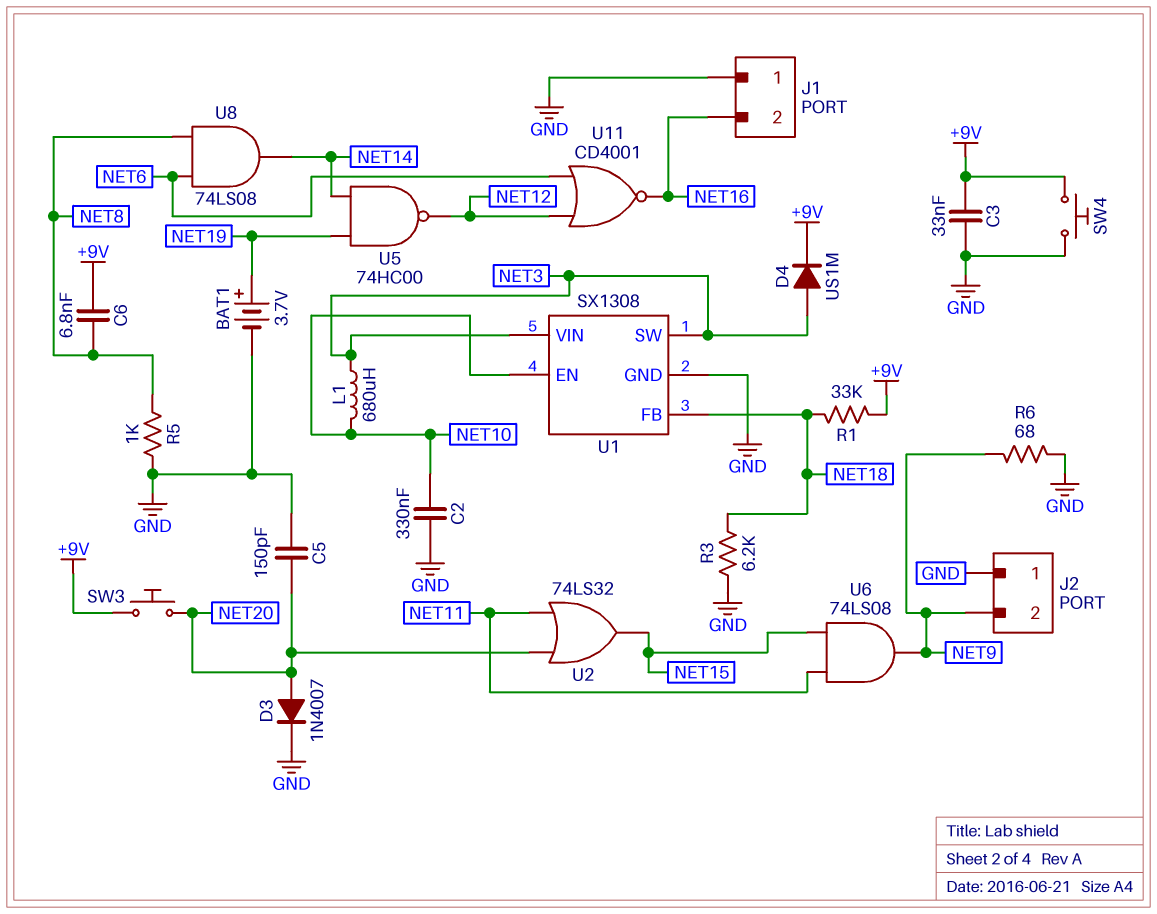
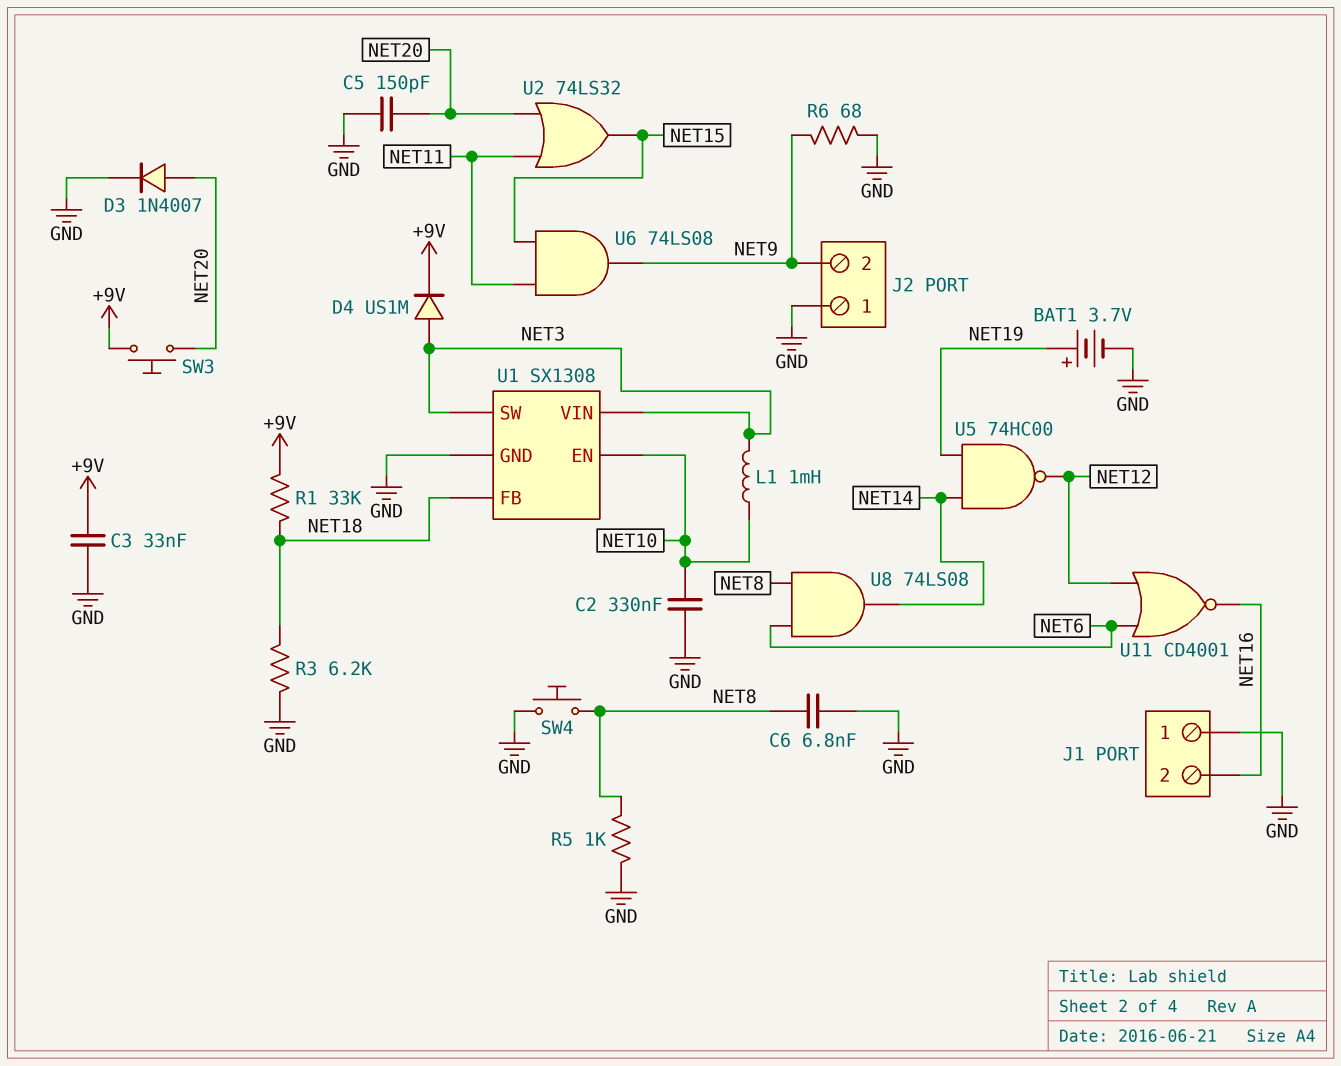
C6: 6.8nF (+9V, NET8) -> 6.8nF (GND, NET8)
L1: 680uH (NET3, NET10) -> 1mH (NET3, NET10)
SW4: button (+9V, GND) -> button (GND, NET8)

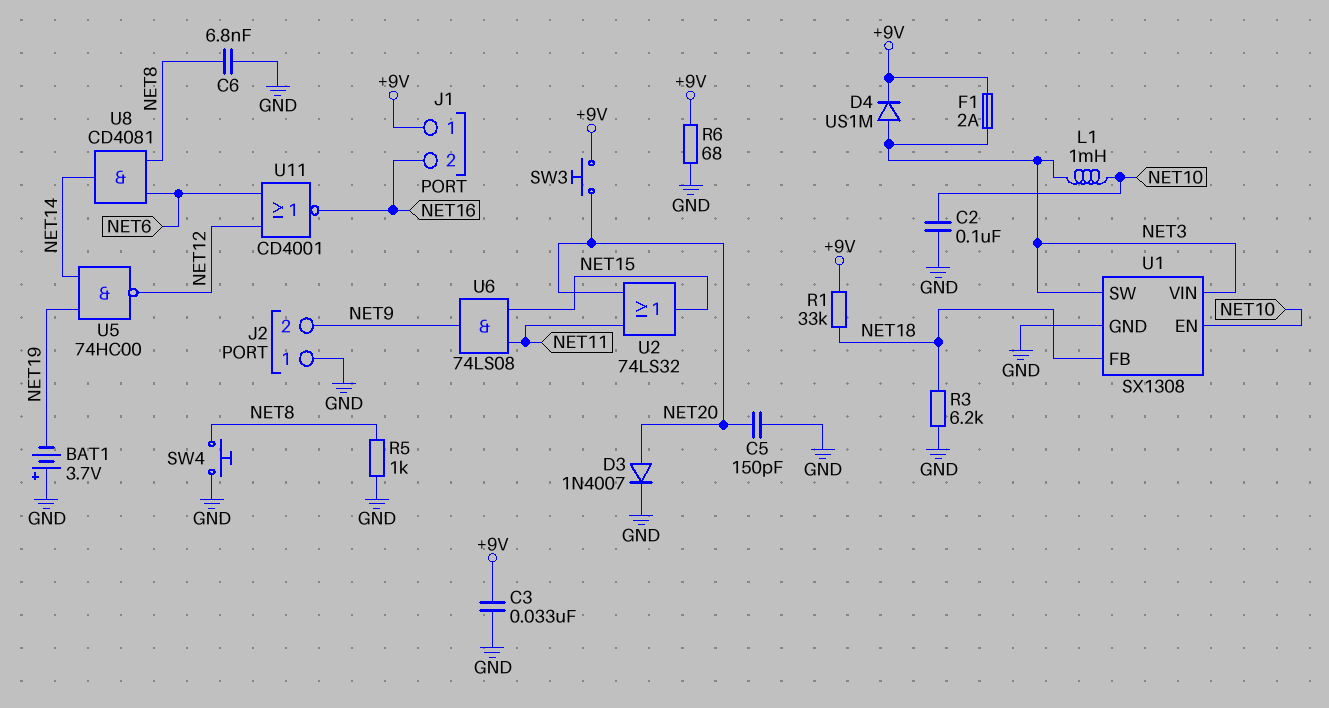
BAT1: 3.7V (plus NET19, minus GND) -> 3.7V (plus GND, minus NET19)
C2: 330nF (GND, NET10) -> 100nF (GND, NET10)
F1: none -> 2A (+9V, NET3)
J1 pin 1: GND -> +9V
R6: 68 (GND, NET9) -> 68 (+9V, GND)
U8: AND 74LS08 (in NET6, in NET8, out NET14) -> AND CD4081 (in NET6, in NET8, out NET14)

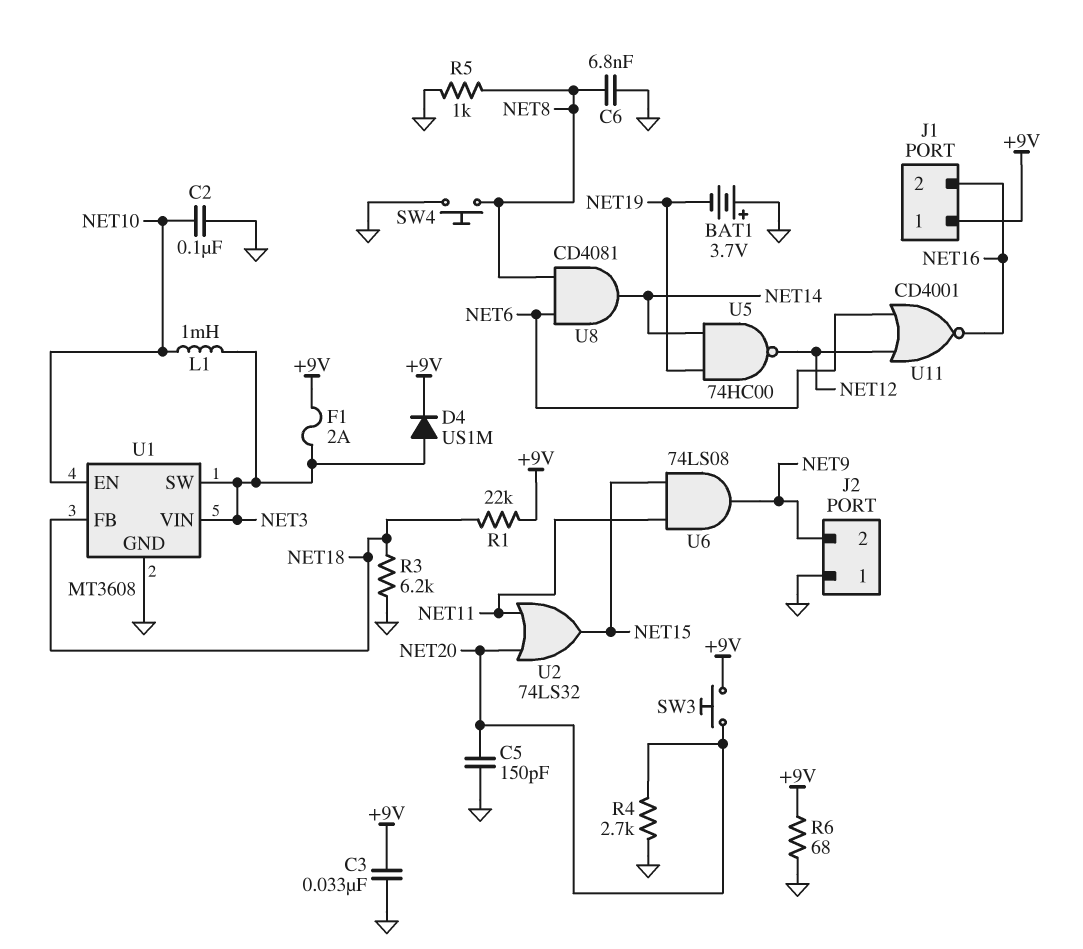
D3: diode 1N4007 (A NET20, K GND) -> none
R1: 33k (+9V, NET18) -> 22k (+9V, NET18)
R4: none -> 2.7k (GND, NET20)
U1: SX1308 -> MT3608

